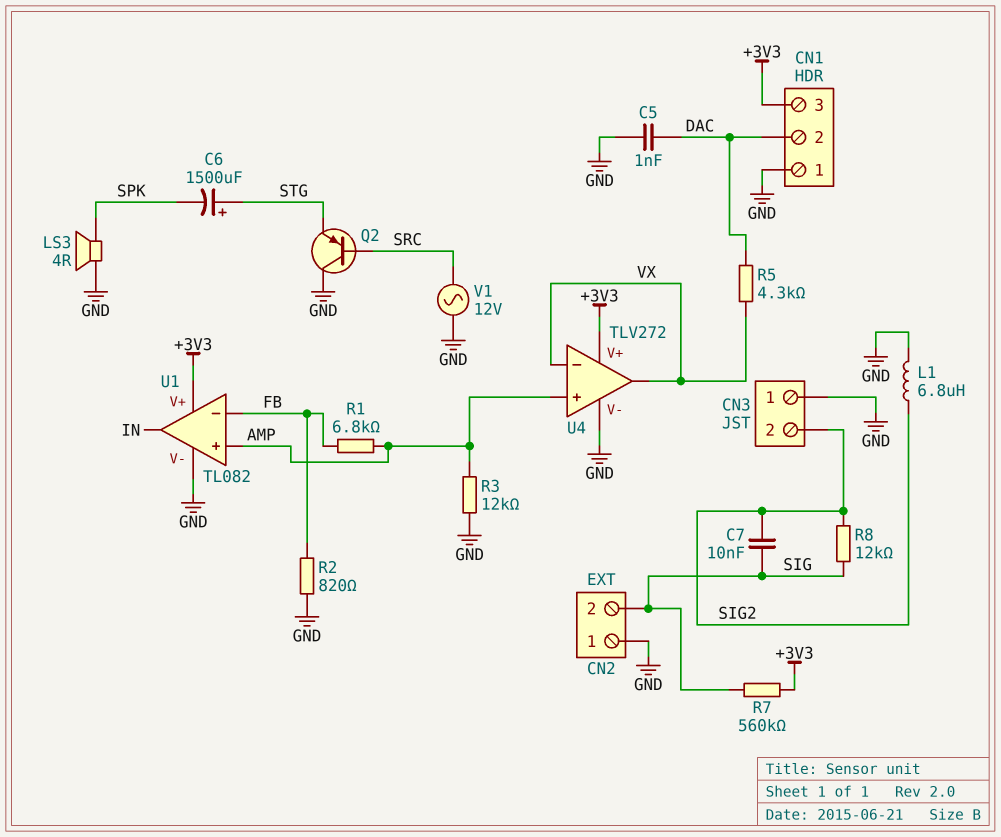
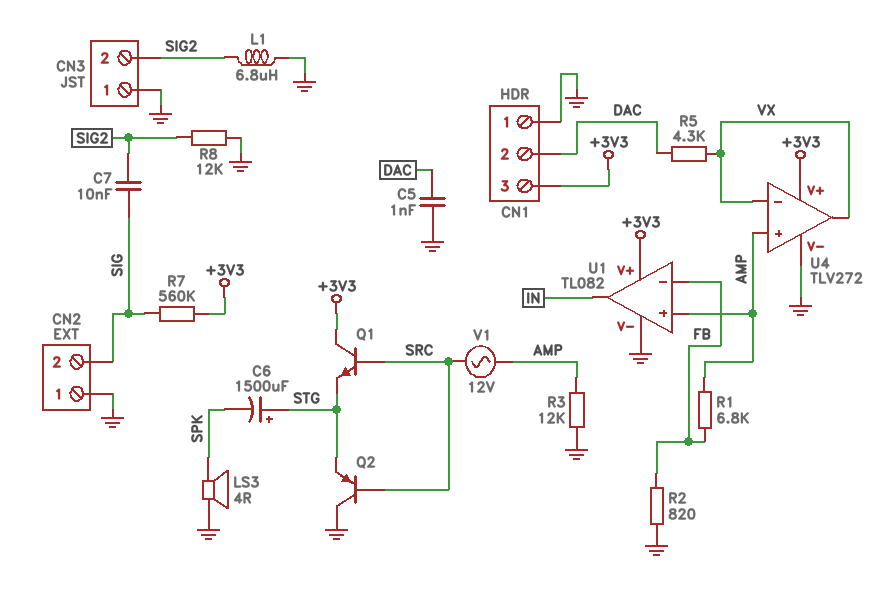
Q1: none -> NPN (B SRC, C +3V3, E STG)
R8: 12k (SIG, SIG2) -> 12k (GND, SIG2)
V1: AC 12V (GND, SRC) -> AC 12V (AMP, SRC)

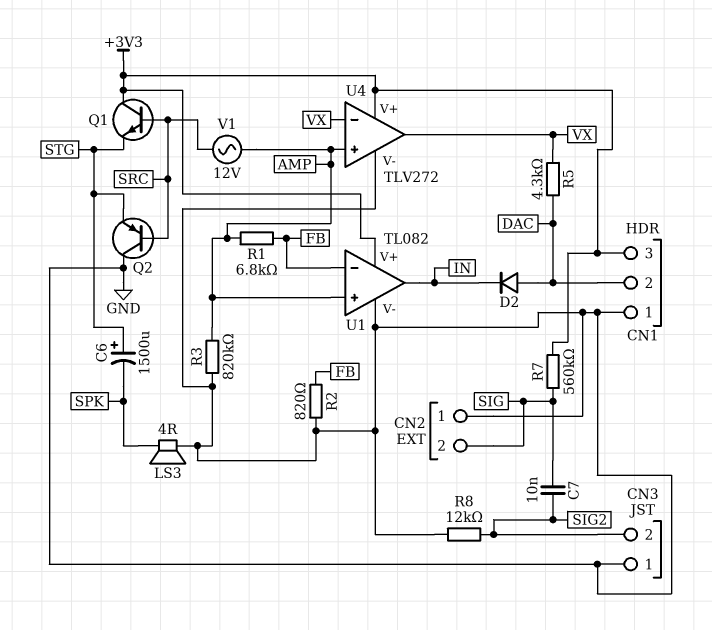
C5: 1nF (DAC, GND) -> none
D2: none -> diode (A DAC, K IN)
L1: 6.8uH (GND, SIG2) -> none
R3: 12k (AMP, GND) -> 820k (AMP, GND)

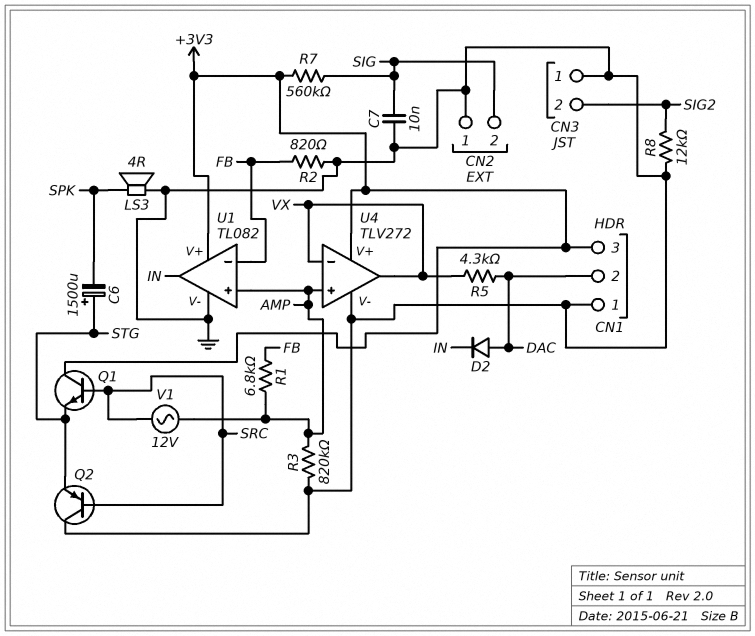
C7: 10nF (SIG, SIG2) -> 10nF (GND, SIG)

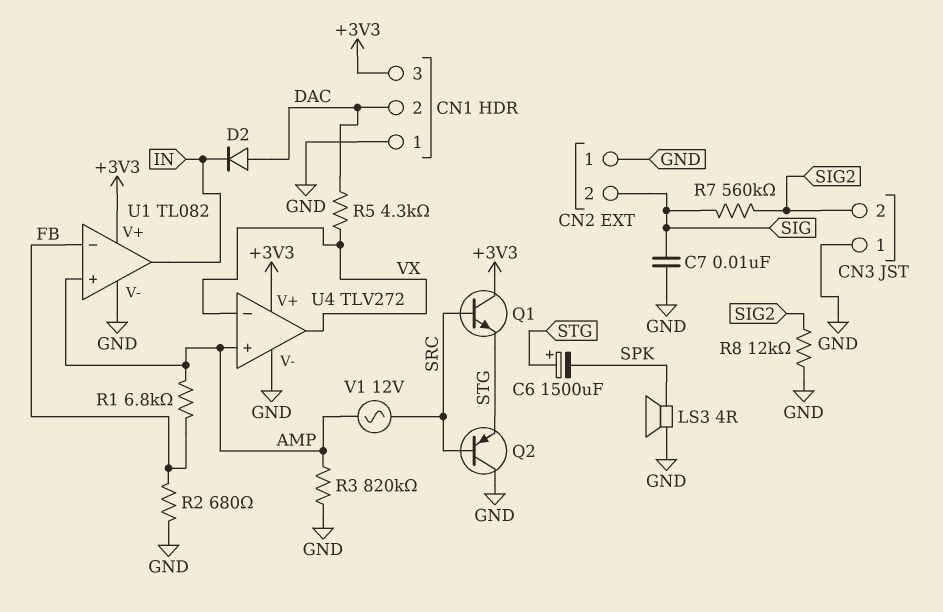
R2: 820 (FB, GND) -> 680 (FB, GND)
R7: 560k (+3V3, SIG) -> 560k (SIG, SIG2)

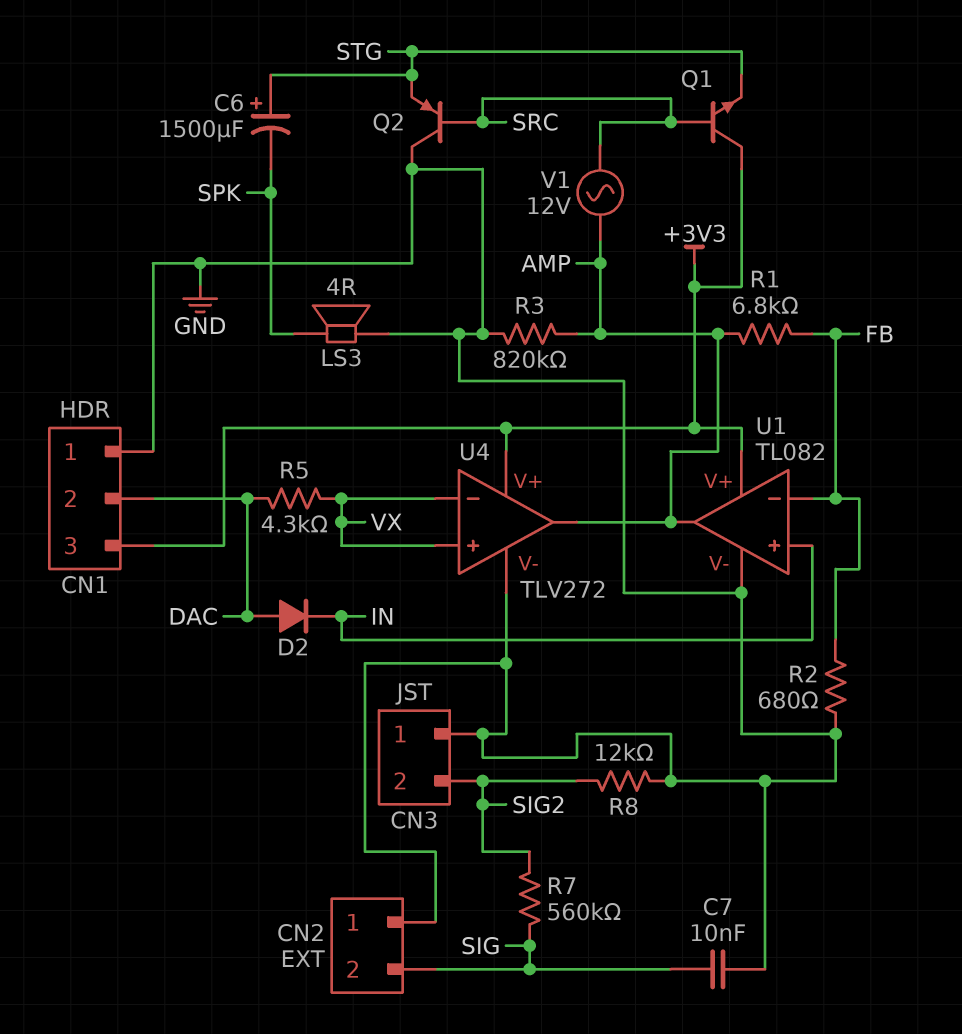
U1 pin in+: AMP -> IN
U1 pin out: IN -> AMP
U4 pin in+: AMP -> VX
U4 pin out: VX -> AMP

